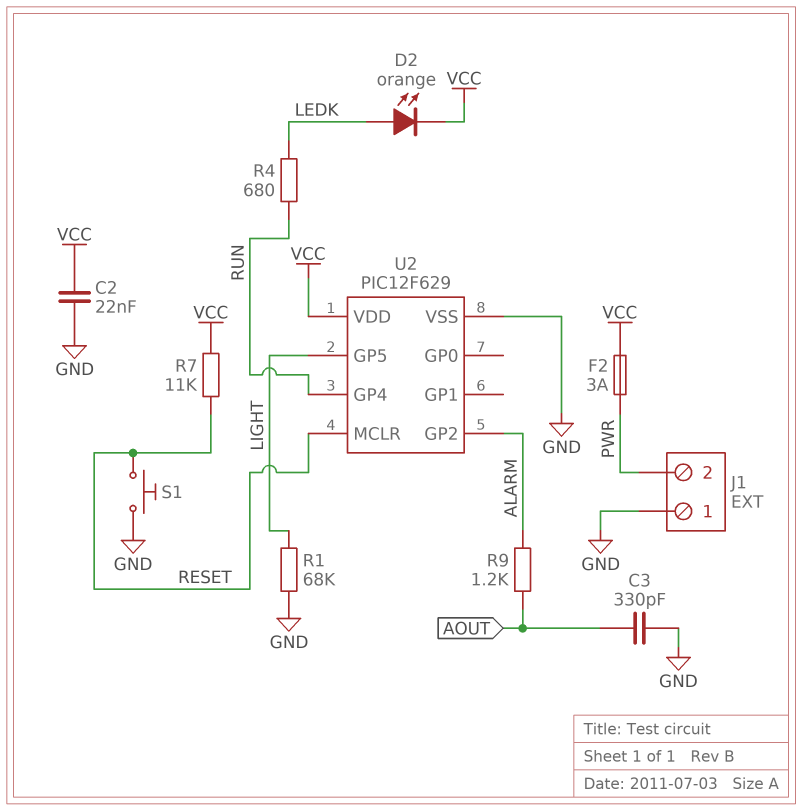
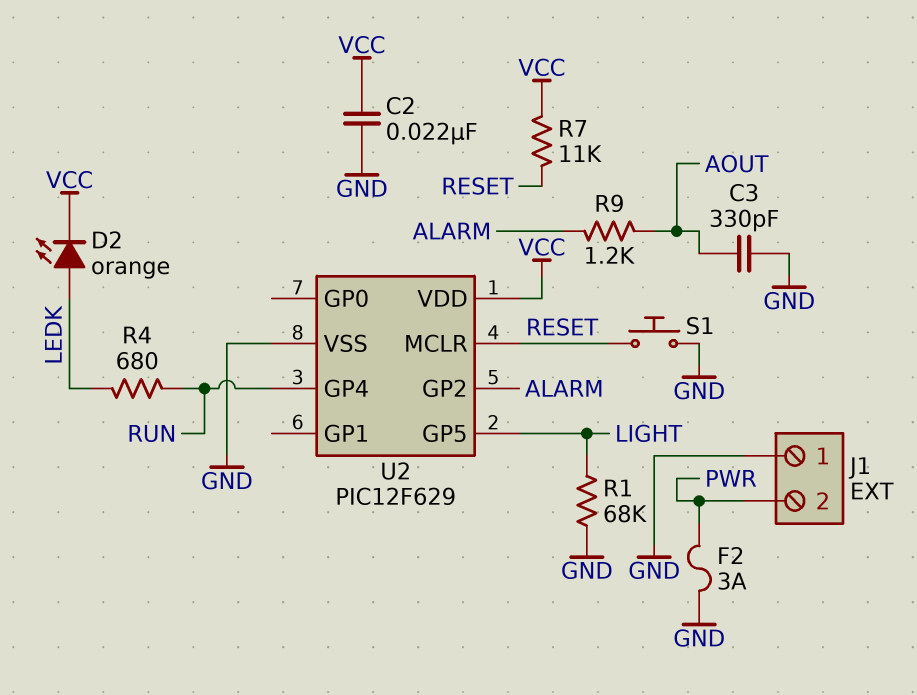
F2: 3A (PWR, VCC) -> 3A (GND, PWR)

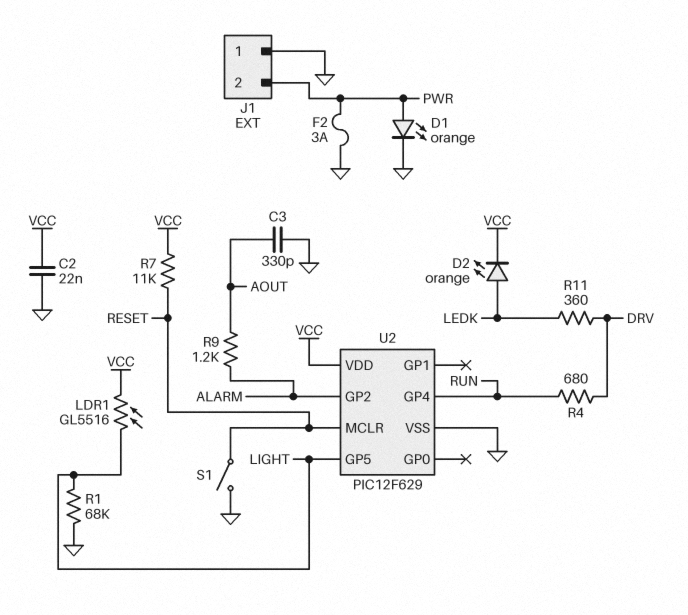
D1: none -> LED orange (A PWR, K GND)
LDR1: none -> GL5516 (LIGHT, VCC)
R4: 680 (LEDK, RUN) -> 680 (DRV, RUN)
R11: none -> 360 (DRV, LEDK)
S1: button (GND, RESET) -> switch (GND, RESET)

